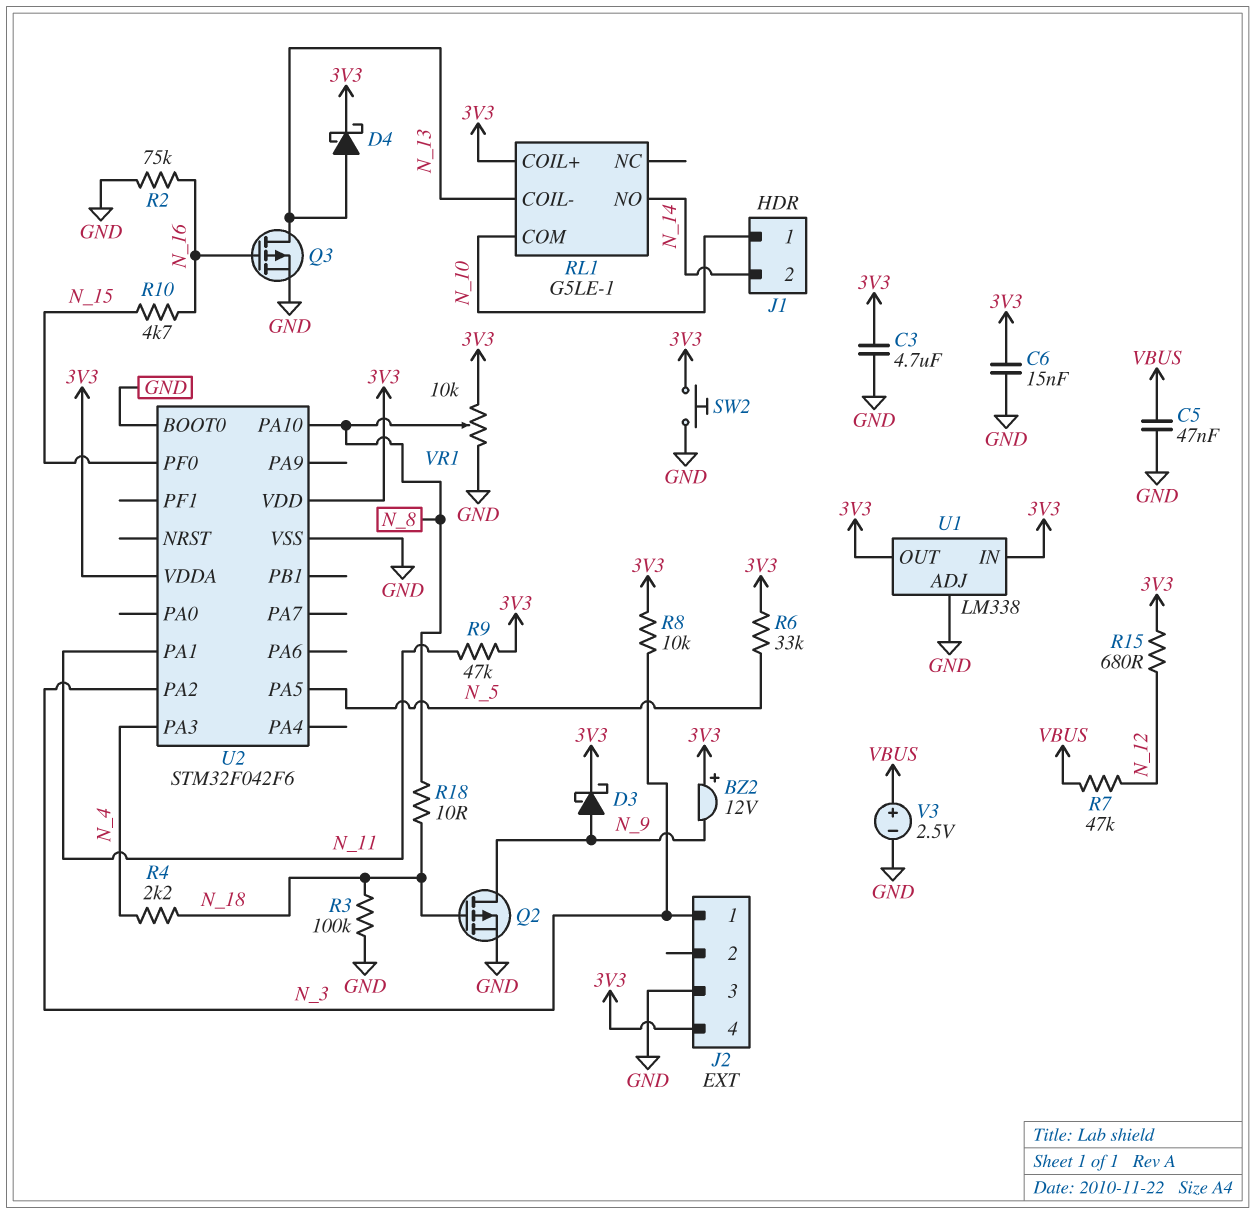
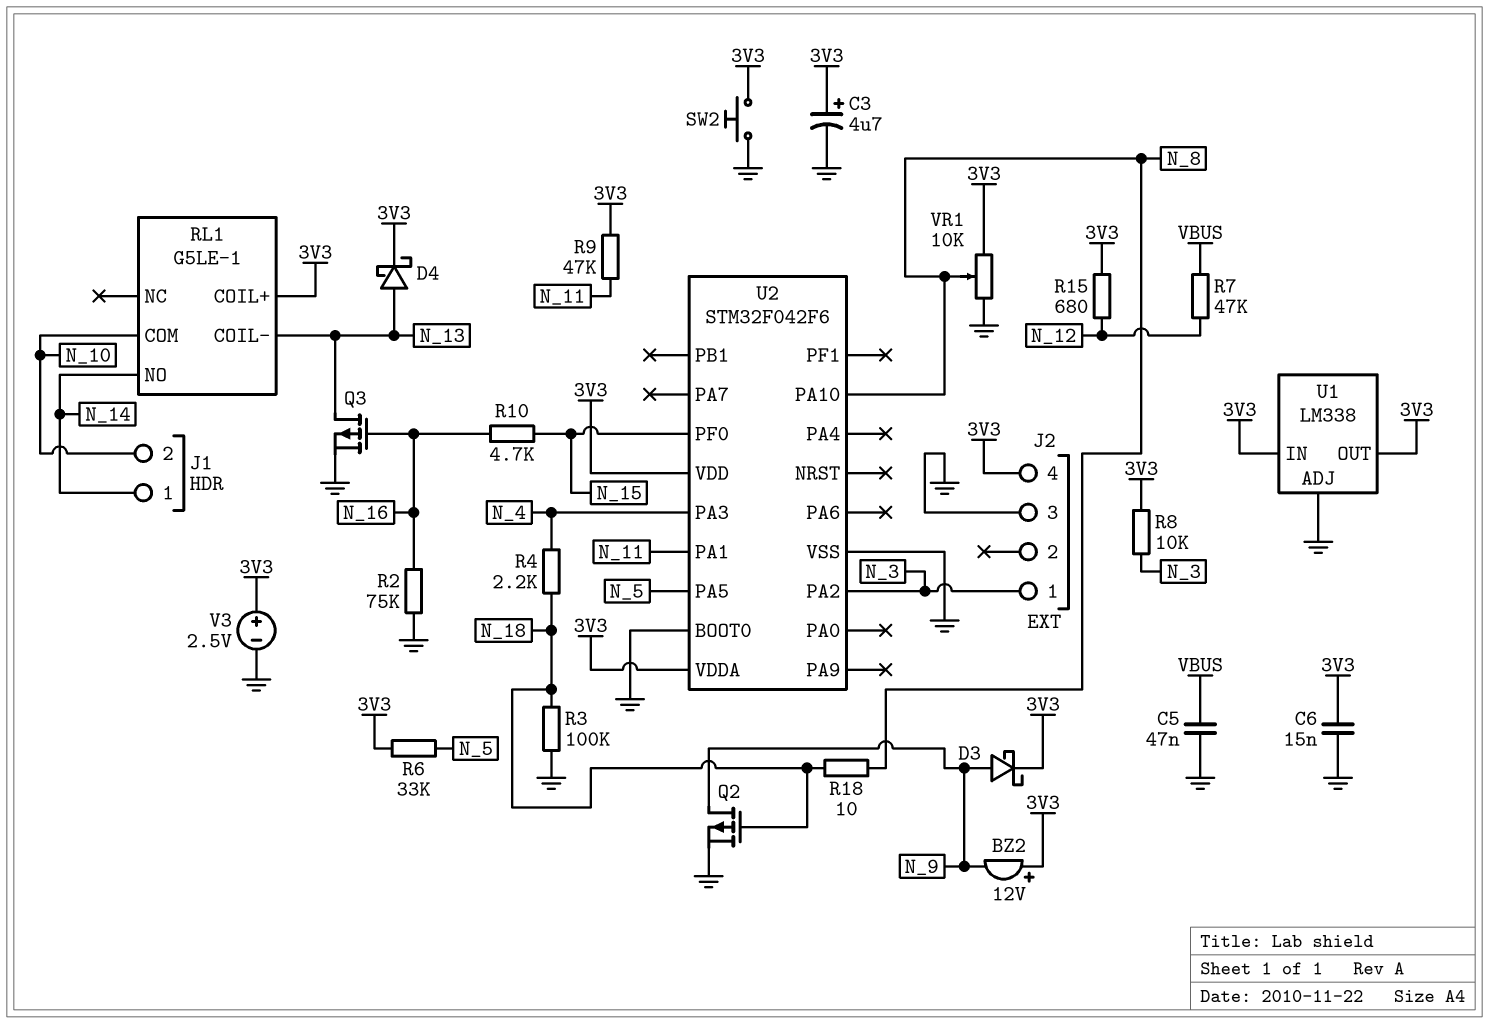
C3: 4.7uF (3V3, GND) -> 4.7uF (plus 3V3, minus GND)
J1 pin 1: N_10 -> N_14
J1 pin 2: N_14 -> N_10
V3: 2.5V (plus VBUS, minus GND) -> 2.5V (plus 3V3, minus GND)

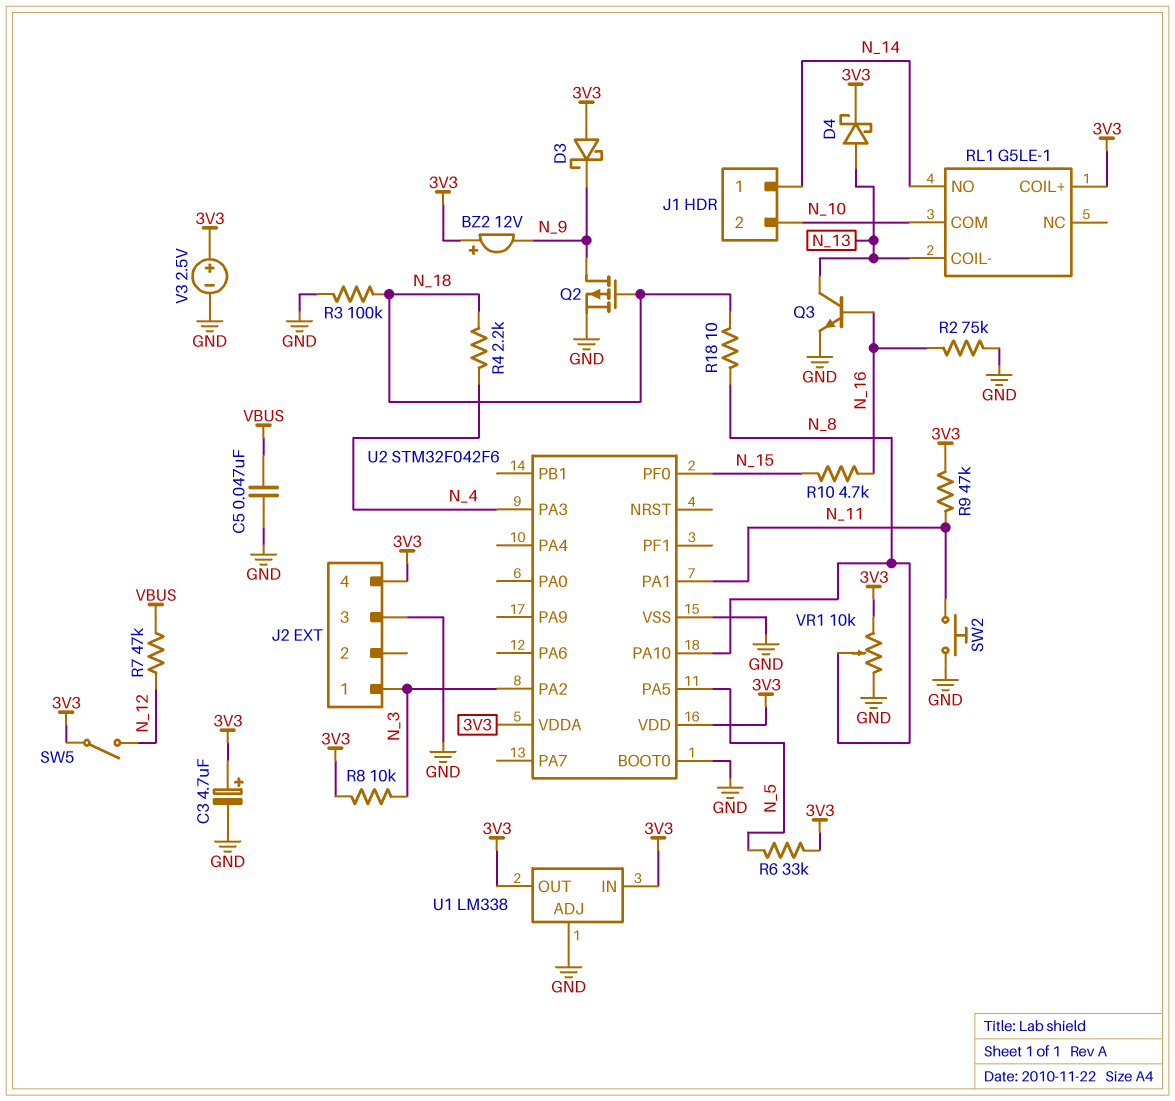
C6: 15nF (3V3, GND) -> none
D3: schottky (A N_9, K 3V3) -> schottky (A 3V3, K N_9)
Q3: PMOS (G N_16, D N_13, S GND) -> NPN (B N_16, C N_13, E GND)
R15: 680 (3V3, N_12) -> none
SW2: button (3V3, GND) -> button (GND, N_11)
SW5: none -> switch (3V3, N_12)

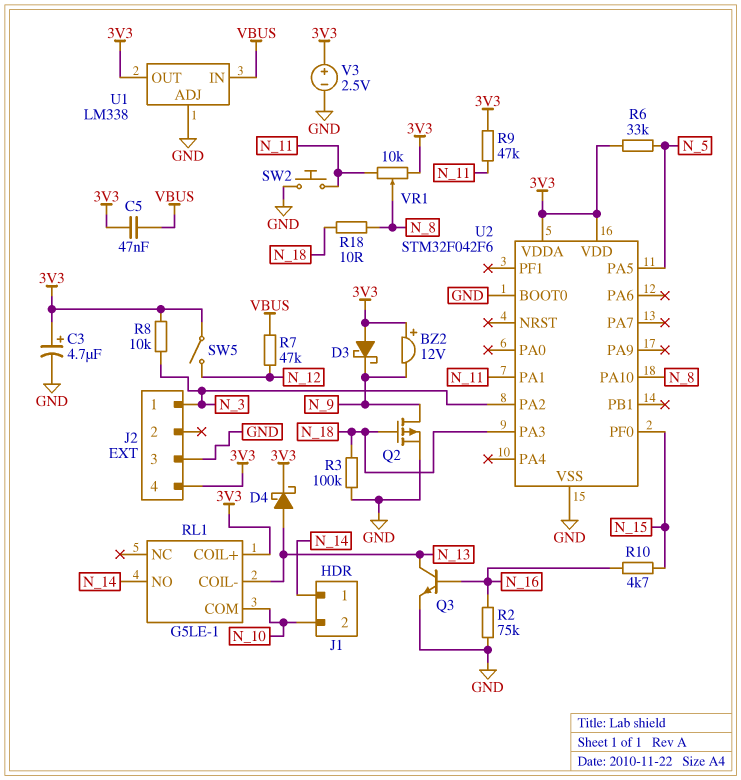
C5: 47nF (GND, VBUS) -> 47nF (3V3, VBUS)
R4: 2.2k (N_4, N_18) -> none
U1 pin IN: 3V3 -> VBUS
U2 pin PA3: N_4 -> N_18
VR1: 10k (3V3, GND, wiper N_8) -> 10k (3V3, N_11, wiper N_8)

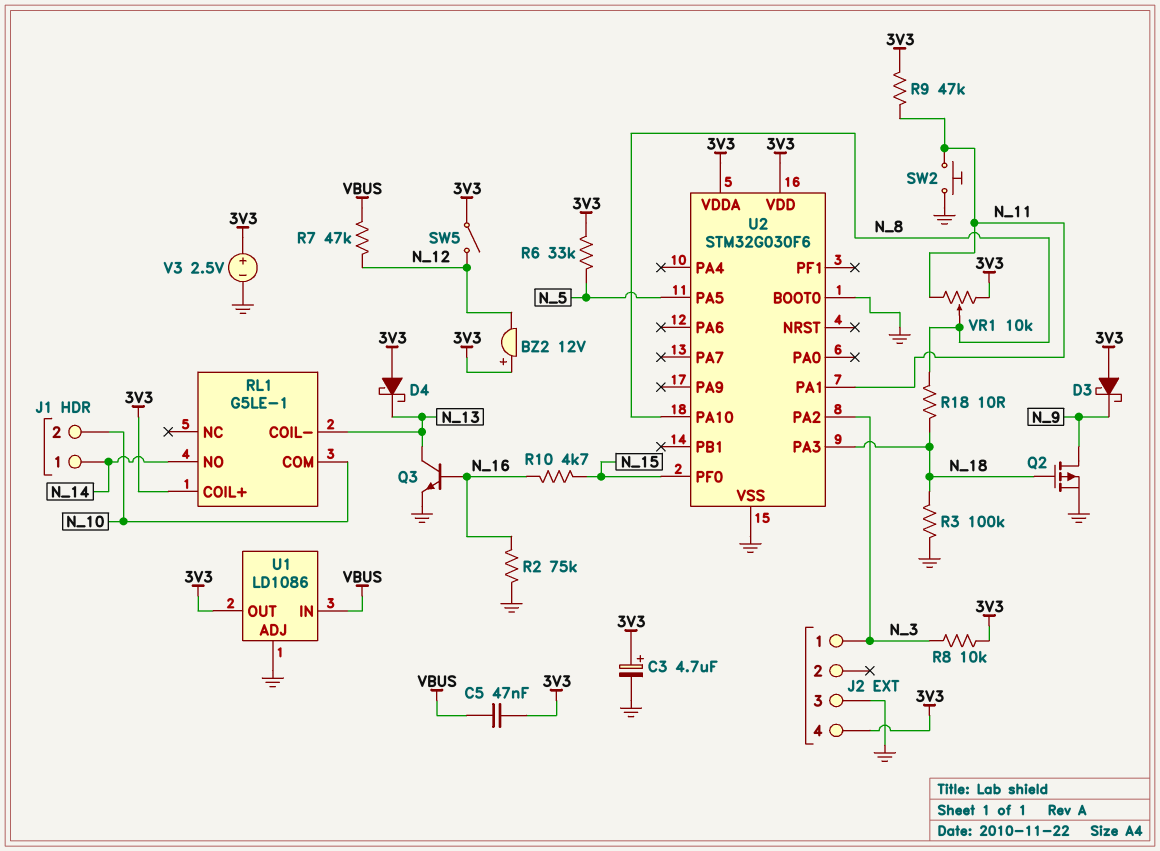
BZ2: buzzer 12V (plus 3V3, minus N_9) -> buzzer 12V (plus 3V3, minus N_12)
D4: schottky (A N_13, K 3V3) -> schottky (A 3V3, K N_13)
U1: LM338 -> LD1086
U2: STM32F042F6 -> STM32G030F6

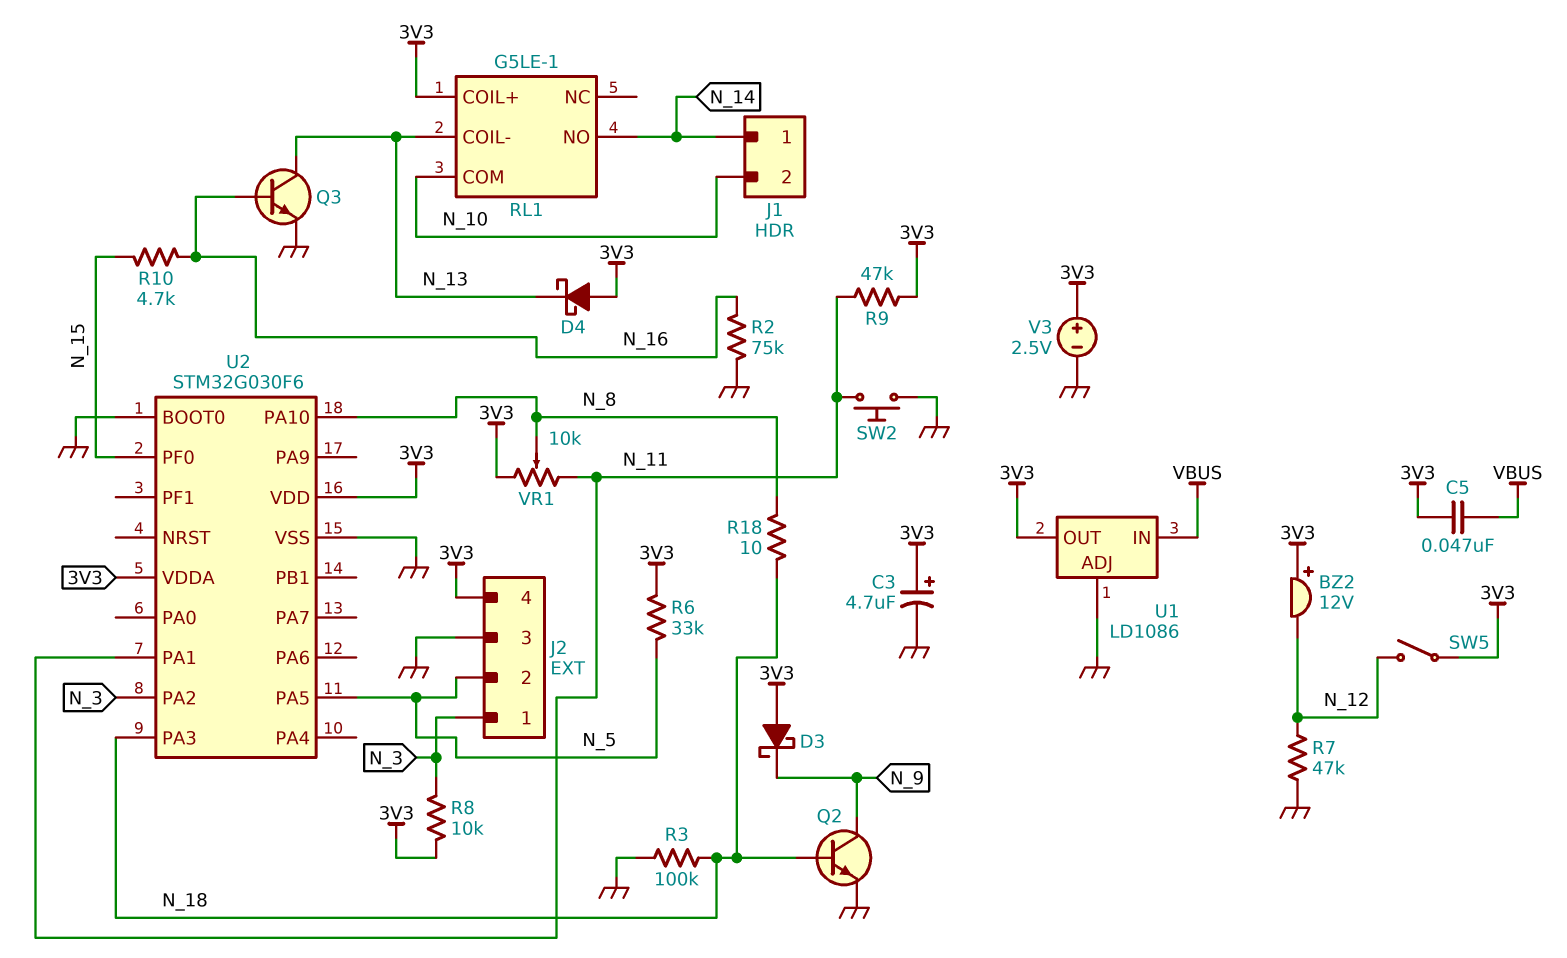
J2 pin 2: none -> N_5
Q2: PMOS (G N_18, D N_9, S GND) -> NPN (B N_18, C N_9, E GND)
R7: 47k (N_12, VBUS) -> 47k (GND, N_12)

